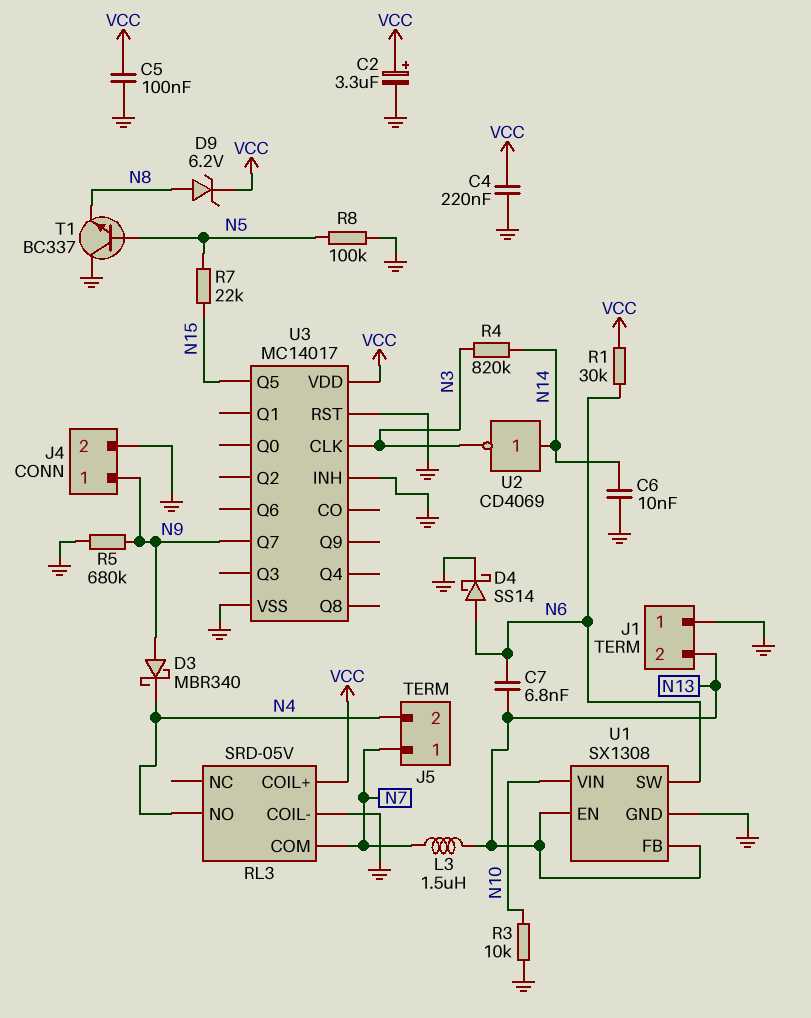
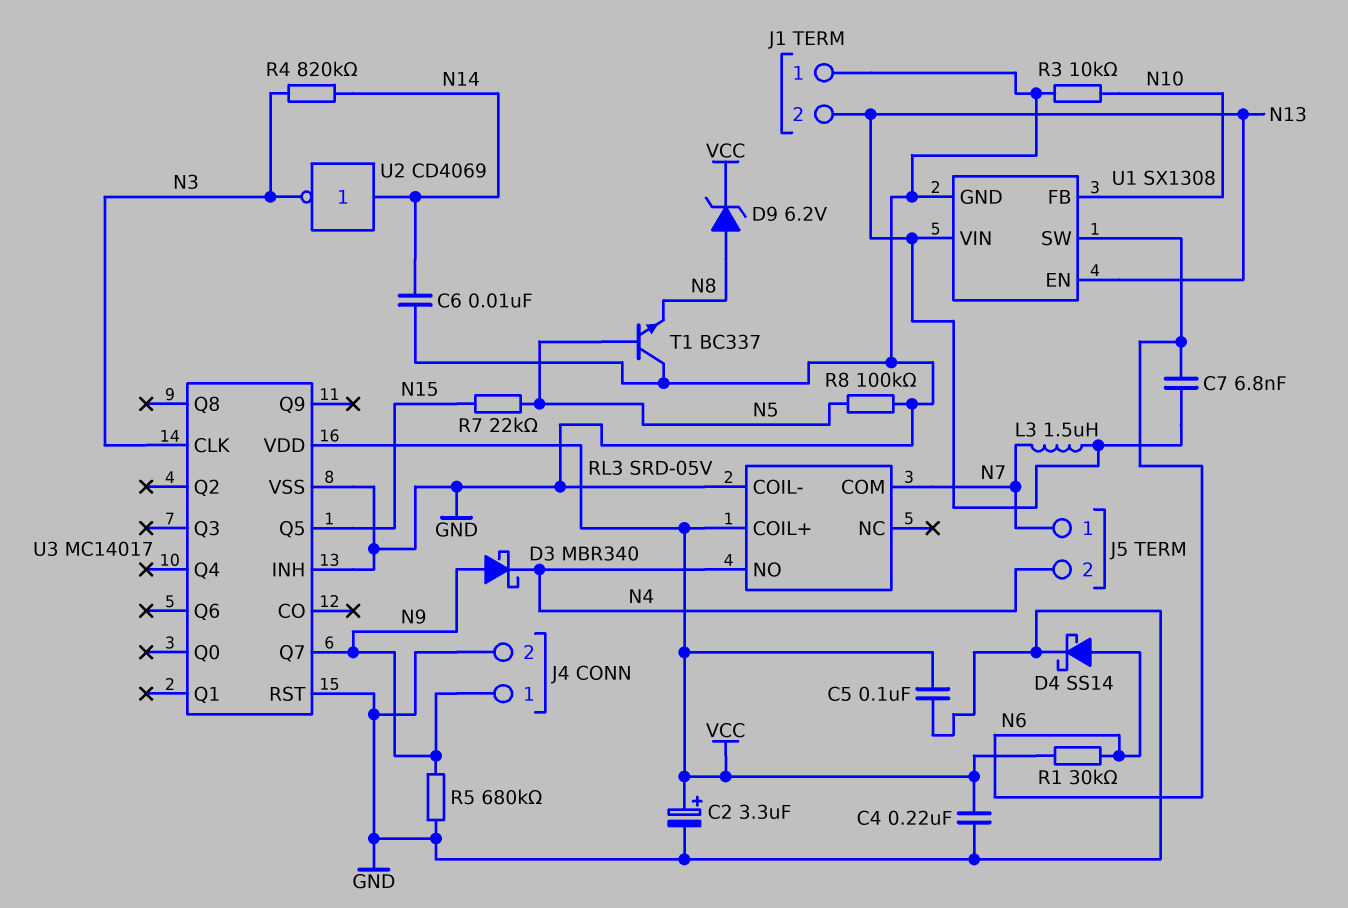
U1 pin FB: N13 -> N10
U1 pin VIN: N10 -> N13

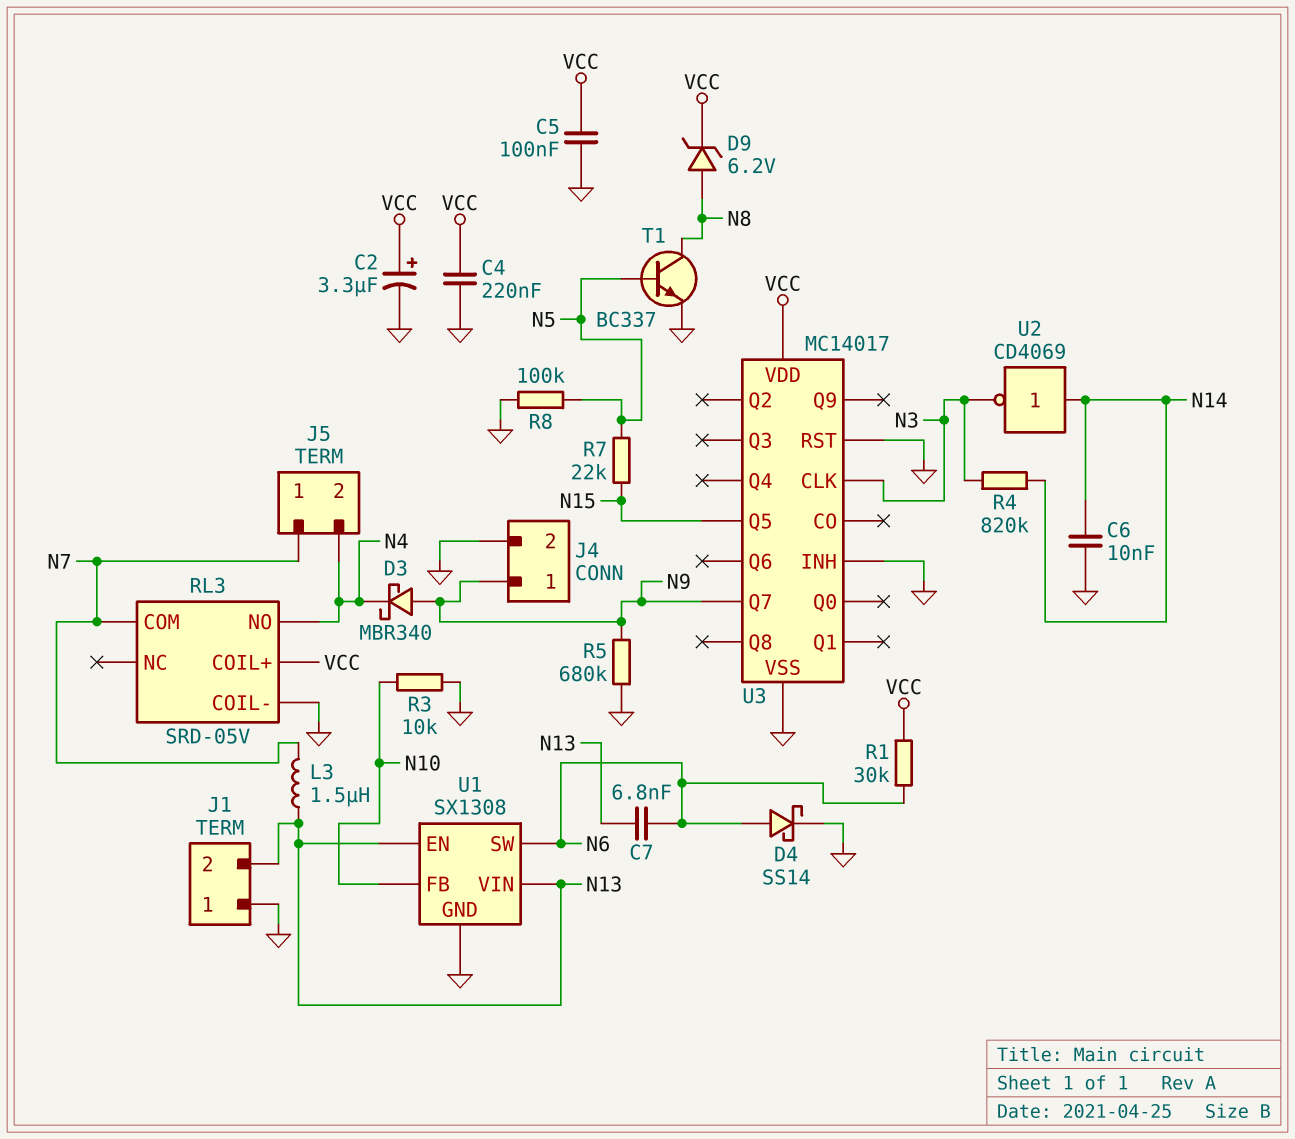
T1: NPN BC337 (B N5, C GND, E N8) -> NPN BC337 (B N5, C N8, E GND)

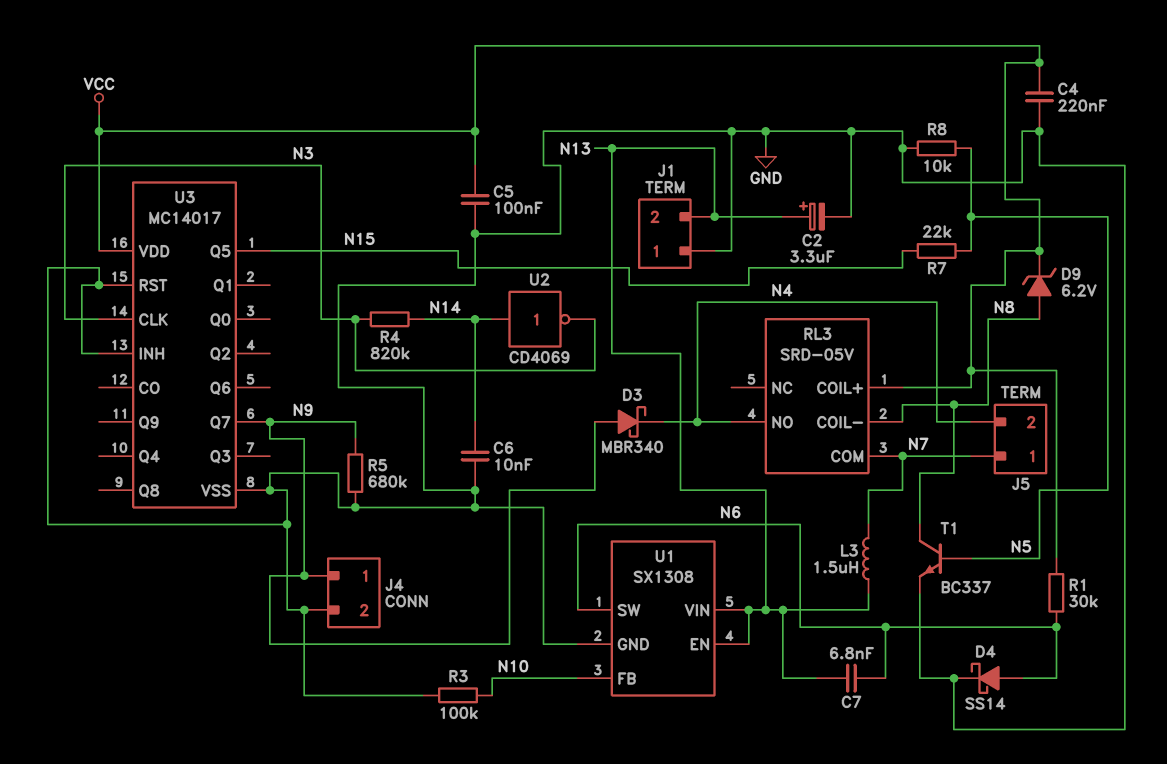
C2: 3.3uF (plus VCC, minus GND) -> 3.3uF (plus N13, minus GND)
R3: 10k (GND, N10) -> 100k (GND, N10)
R8: 100k (GND, N5) -> 10k (GND, N5)
RL3 pin COIL-: GND -> N8

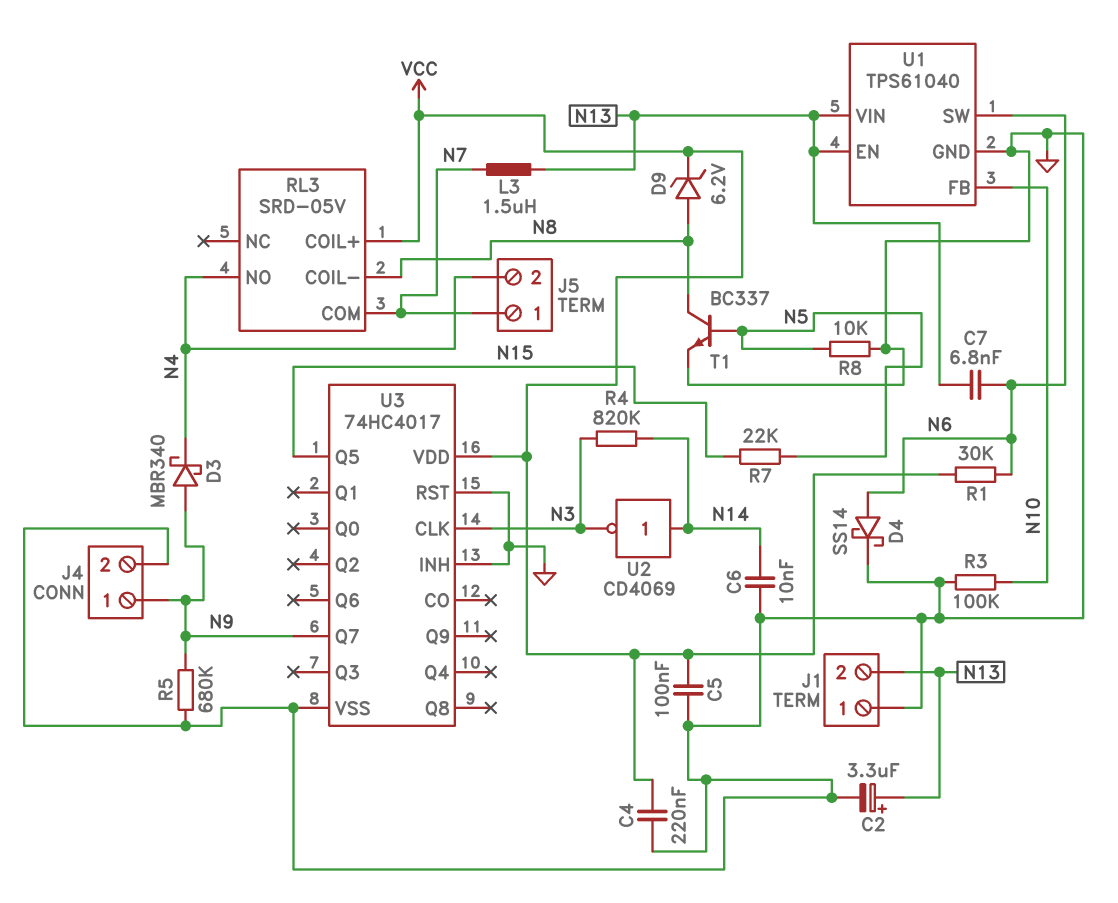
U1: SX1308 -> TPS61040
U3: MC14017 -> 74HC4017

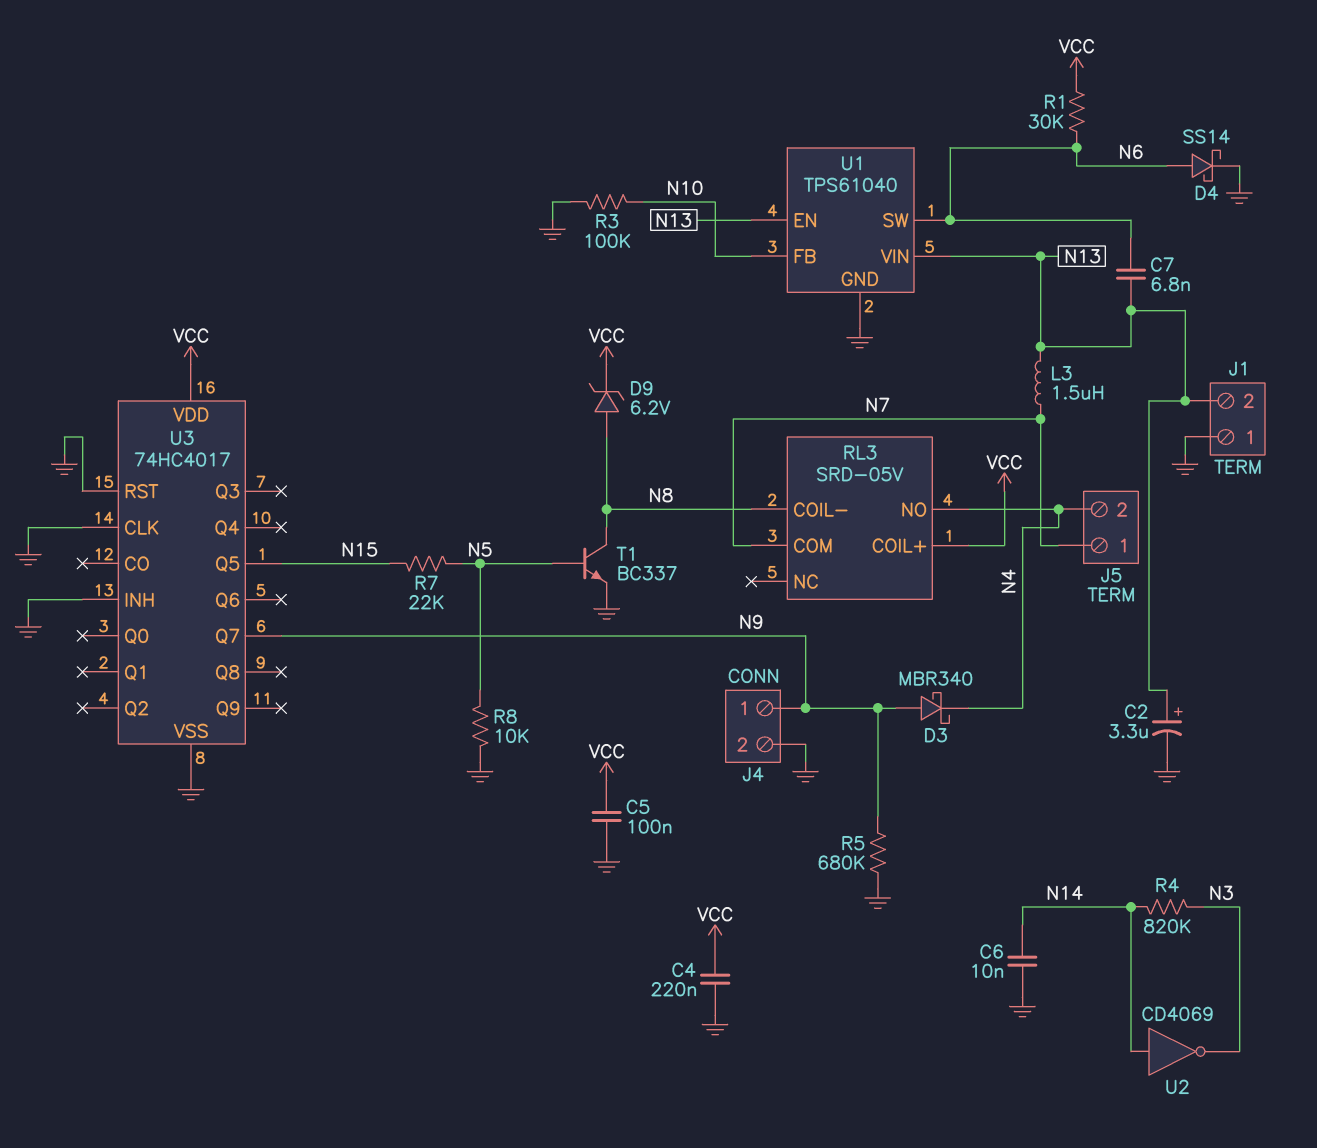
U3 pin CLK: N3 -> GND

